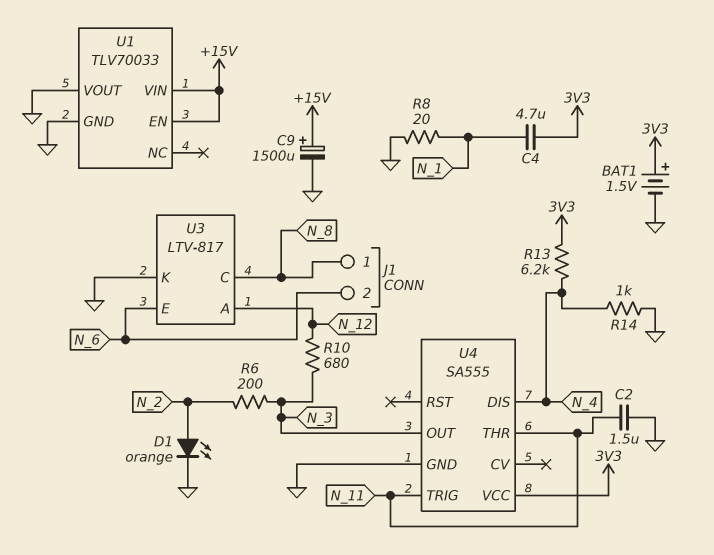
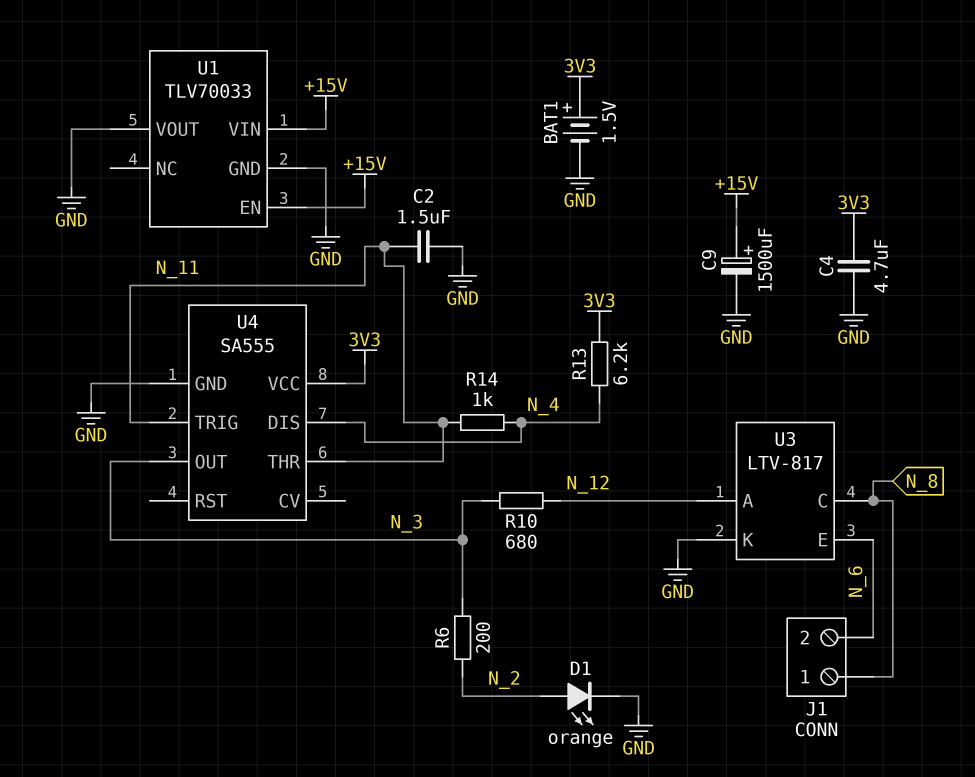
C4: 4.7uF (3V3, N_1) -> 4.7uF (3V3, GND)
R8: 20 (GND, N_1) -> none
R14: 1k (GND, N_4) -> 1k (N_4, N_11)

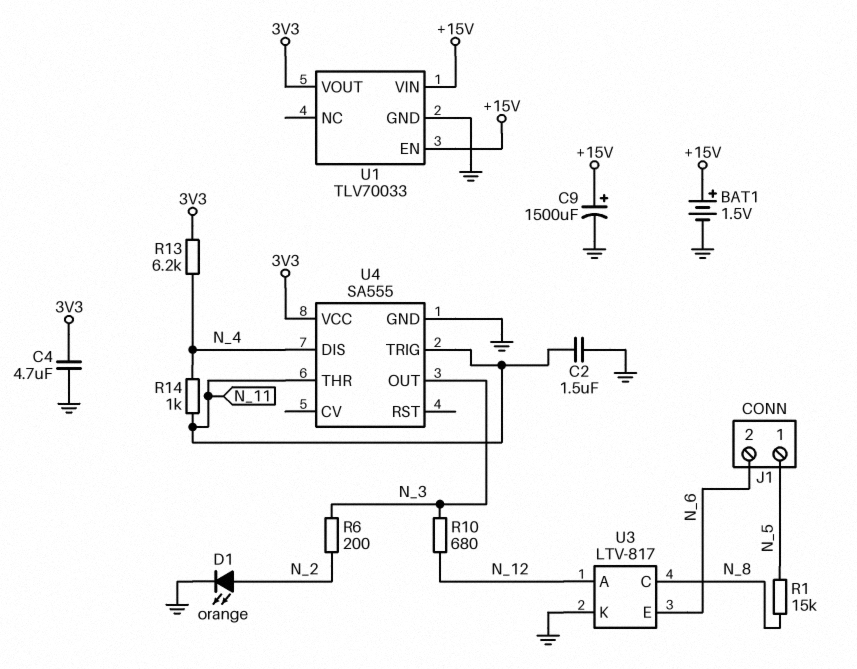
BAT1: 1.5V (plus 3V3, minus GND) -> 1.5V (plus +15V, minus GND)
J1 pin 1: N_8 -> N_5
R1: none -> 15k (N_5, N_8)
U1 pin VOUT: GND -> 3V3

